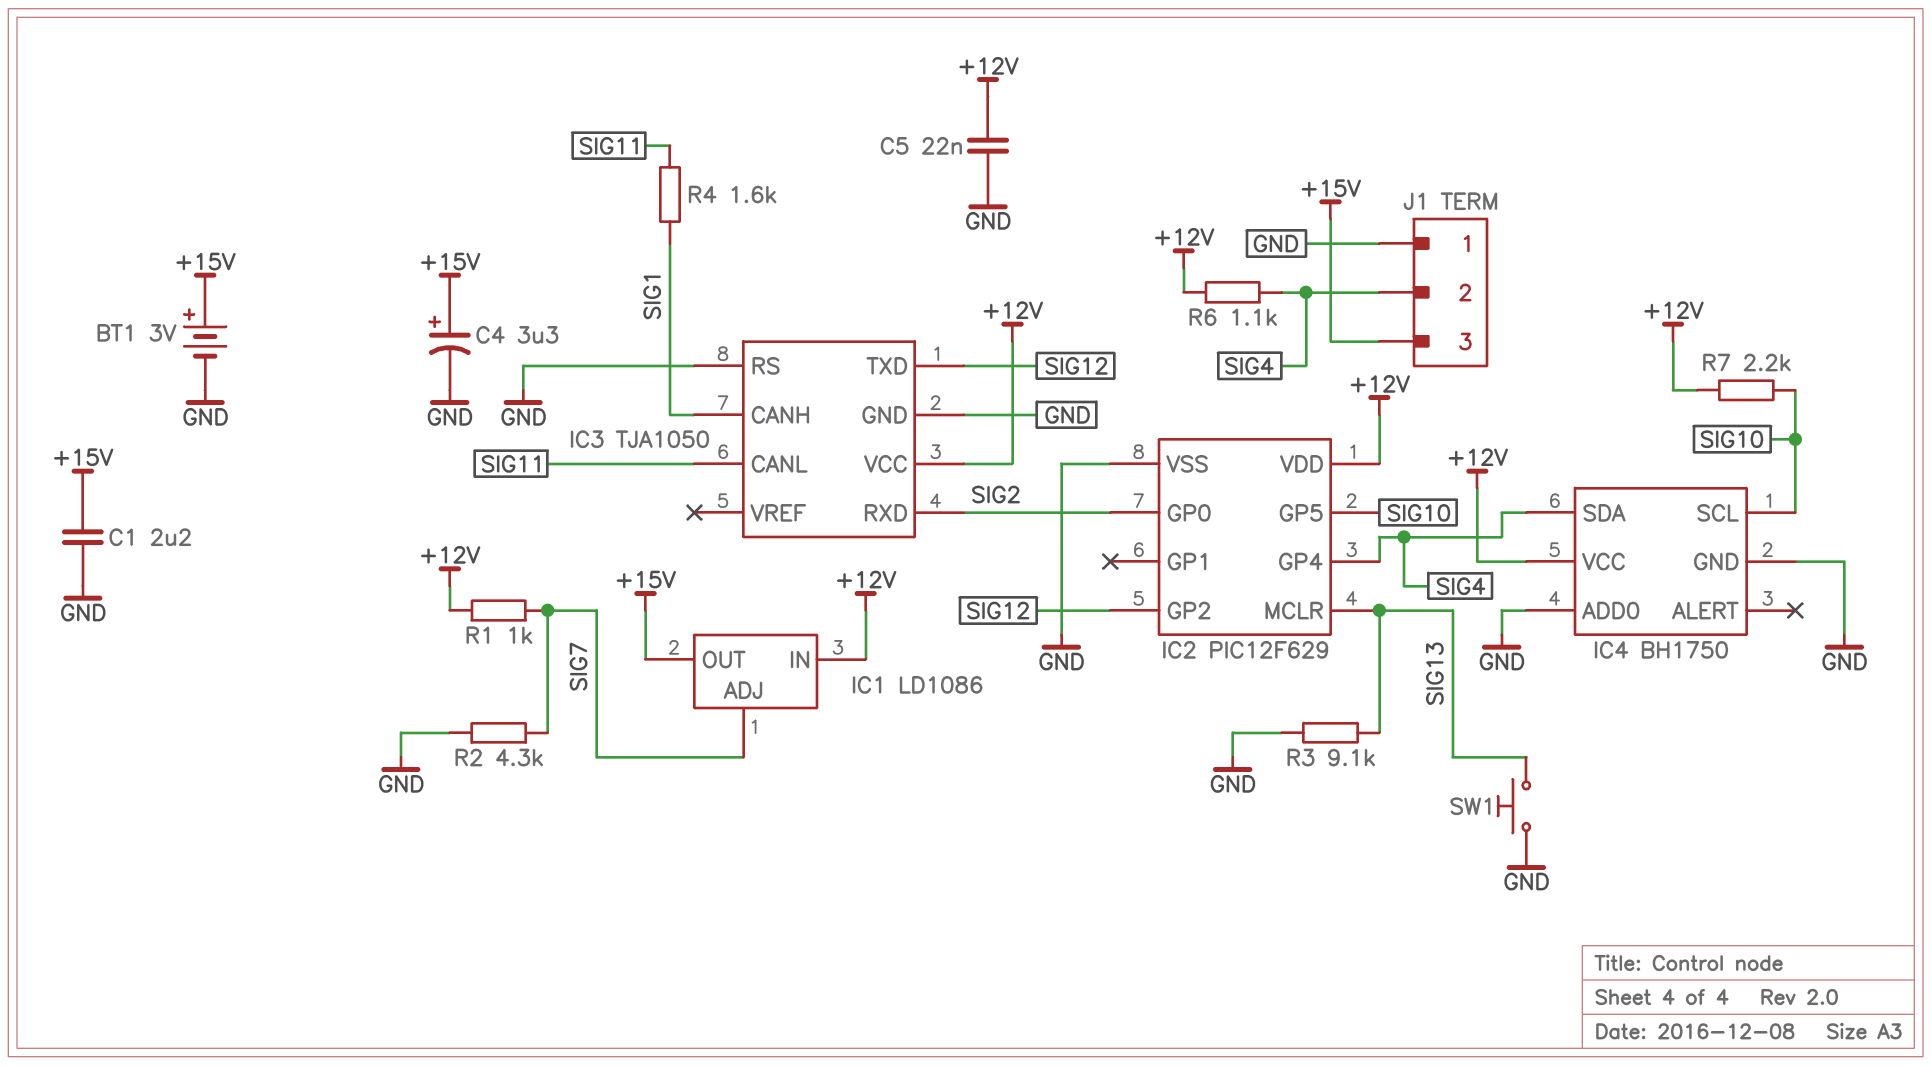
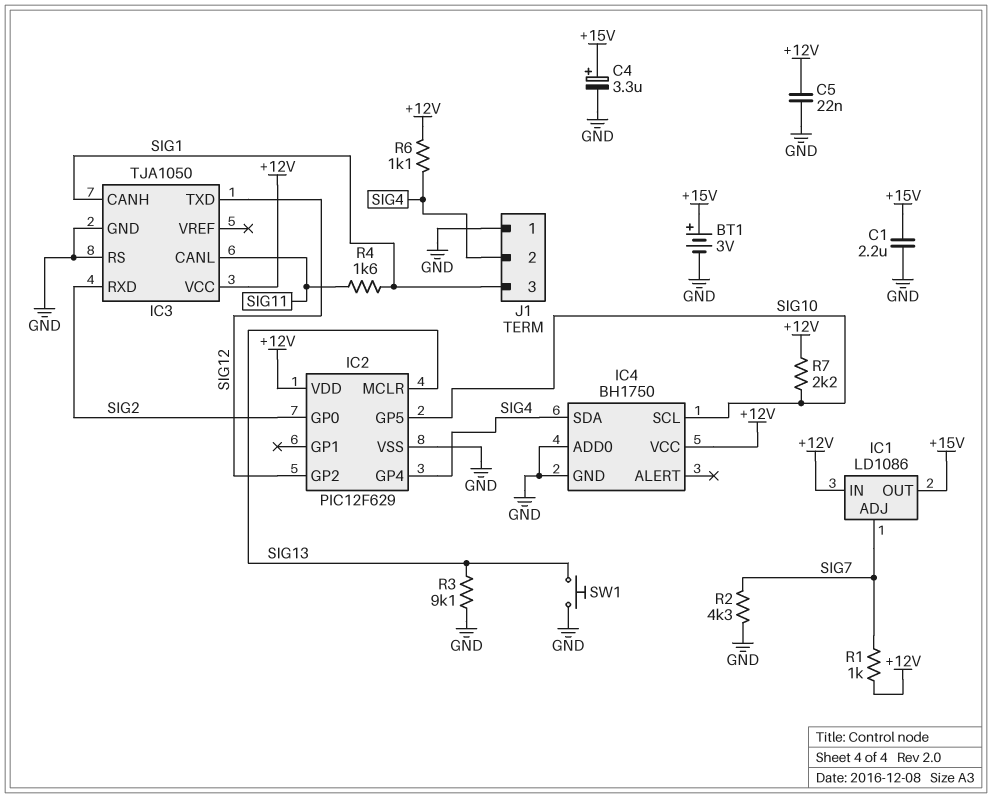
J1 pin 3: +15V -> SIG1

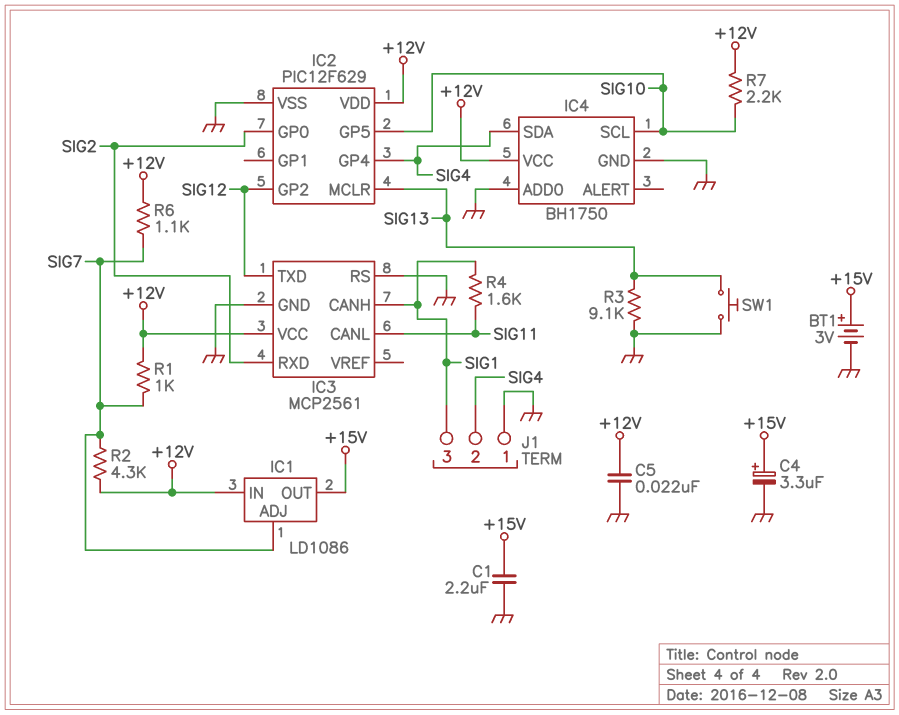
IC3: TJA1050 -> MCP2561
R2: 4.3k (GND, SIG7) -> 4.3k (+12V, SIG7)
R6: 1.1k (+12V, SIG4) -> 1.1k (+12V, SIG7)

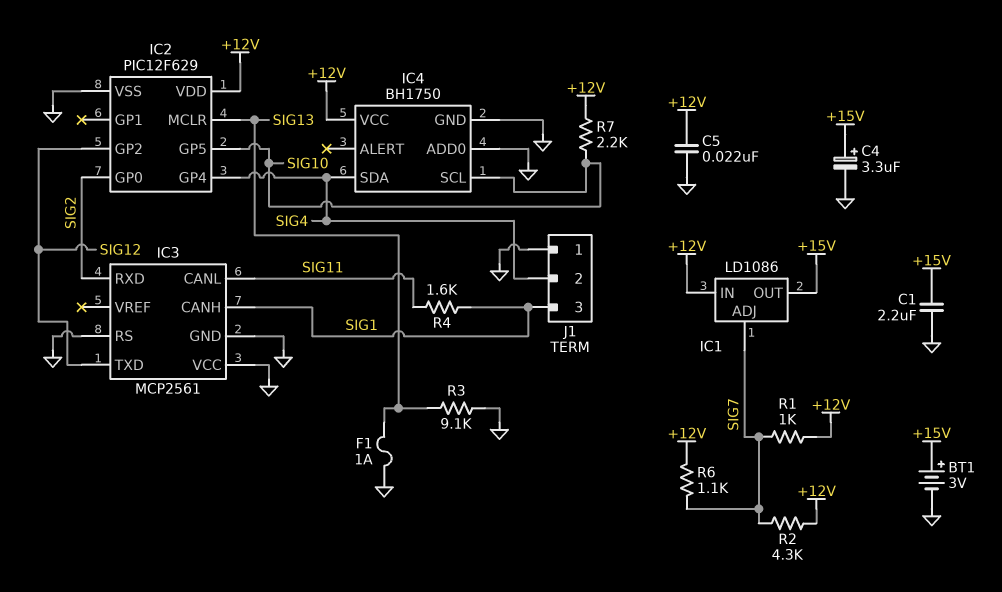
F1: none -> 1A (GND, SIG13)
IC3 pin VCC: +12V -> GND
SW1: button (GND, SIG13) -> none

